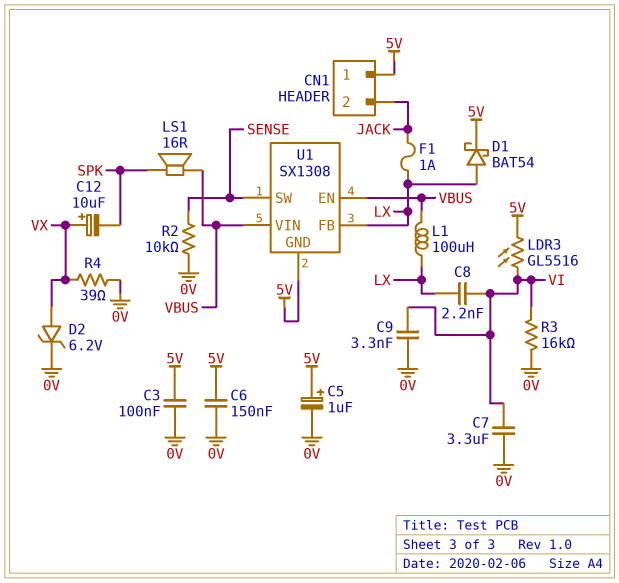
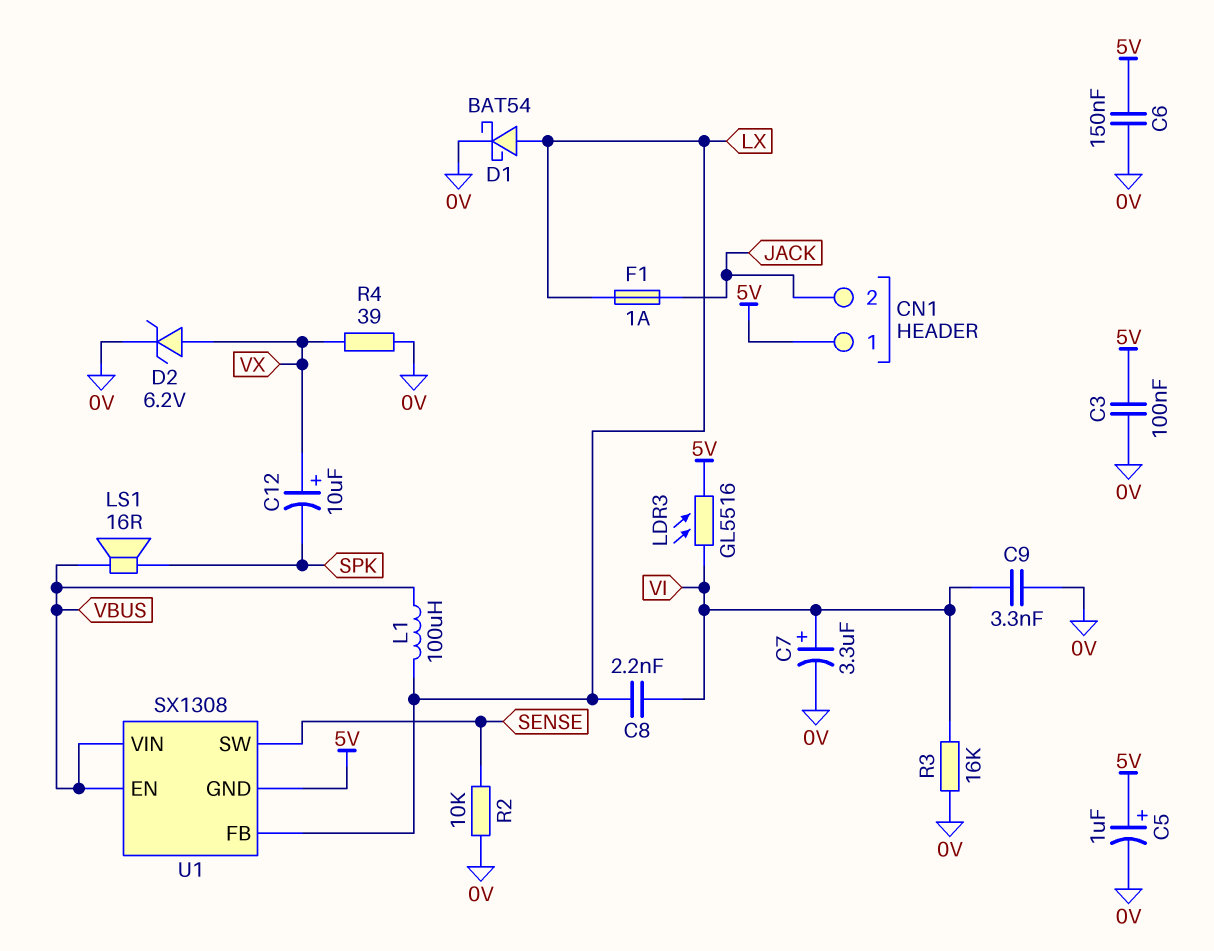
C7: 3.3uF (0V, VI) -> 3.3uF (plus VI, minus 0V)
D1: schottky BAT54 (A LX, K 5V) -> schottky BAT54 (A LX, K 0V)

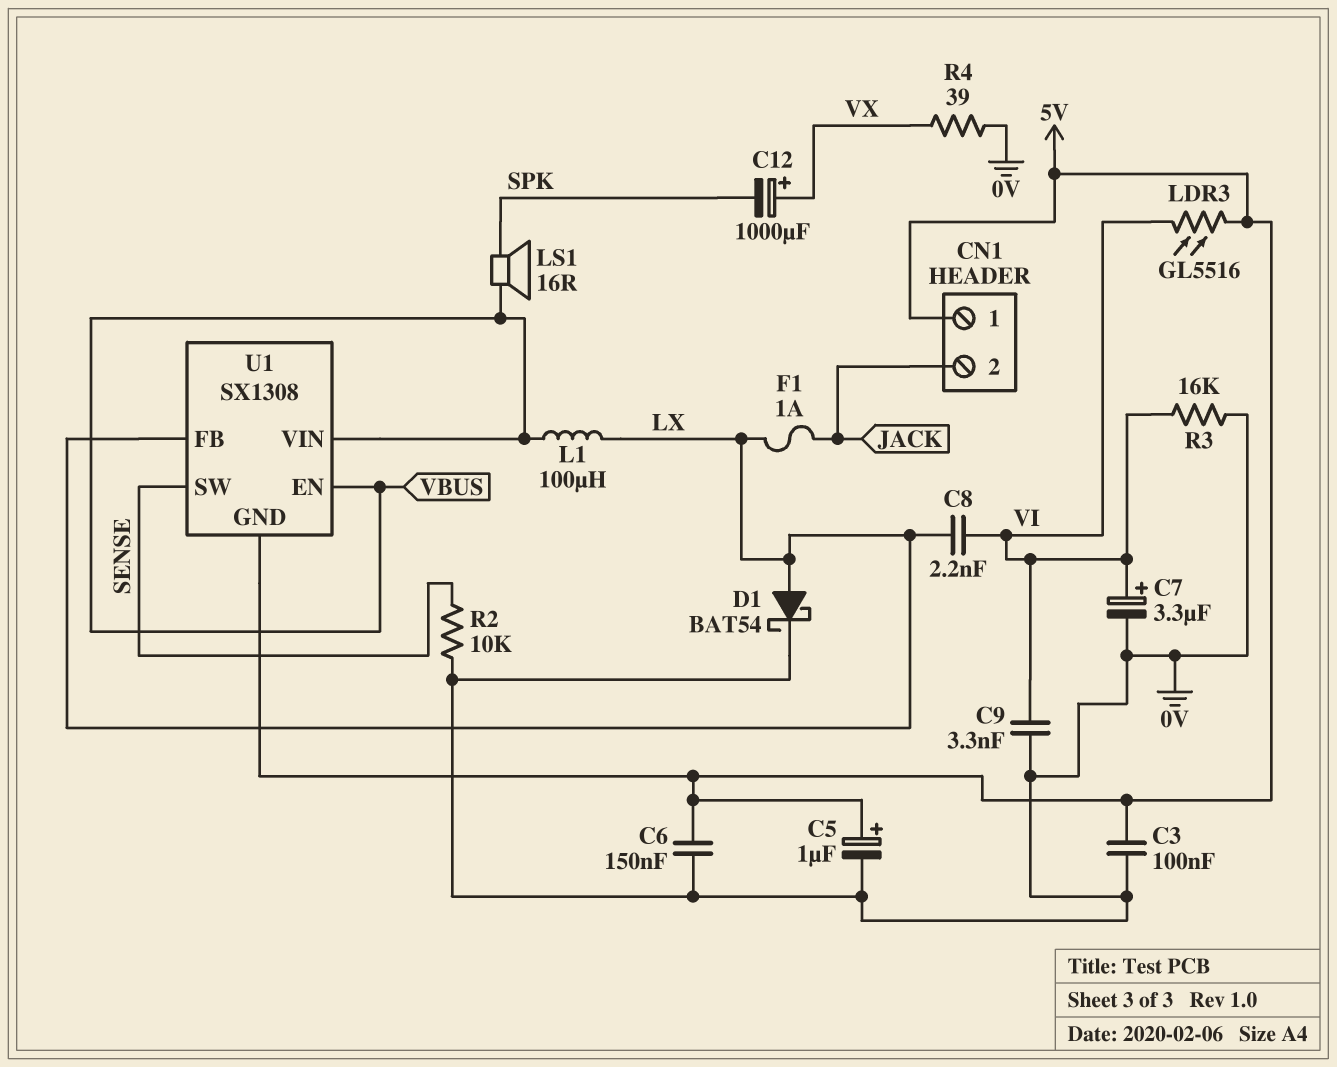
C12: 10uF (plus VX, minus SPK) -> 1000uF (plus VX, minus SPK)
D2: zener 6.2V (A VX, K 0V) -> none

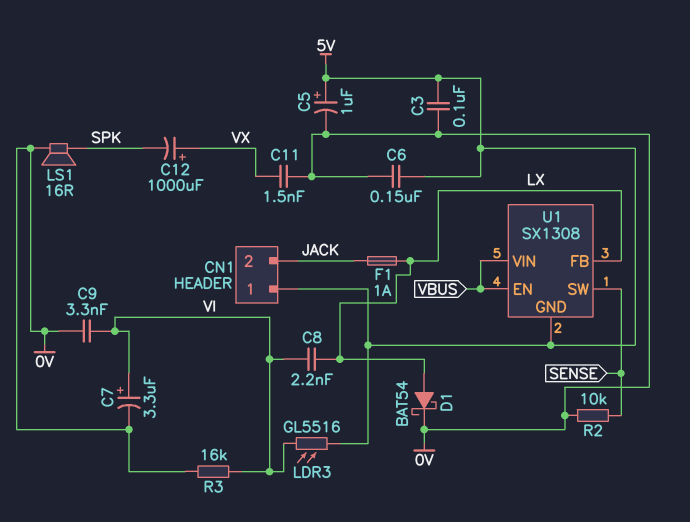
C11: none -> 1.5nF (0V, VX)
L1: 100uH (LX, VBUS) -> none
LS1: speaker 16R (SPK, VBUS) -> speaker 16R (0V, SPK)
R4: 39 (0V, VX) -> none

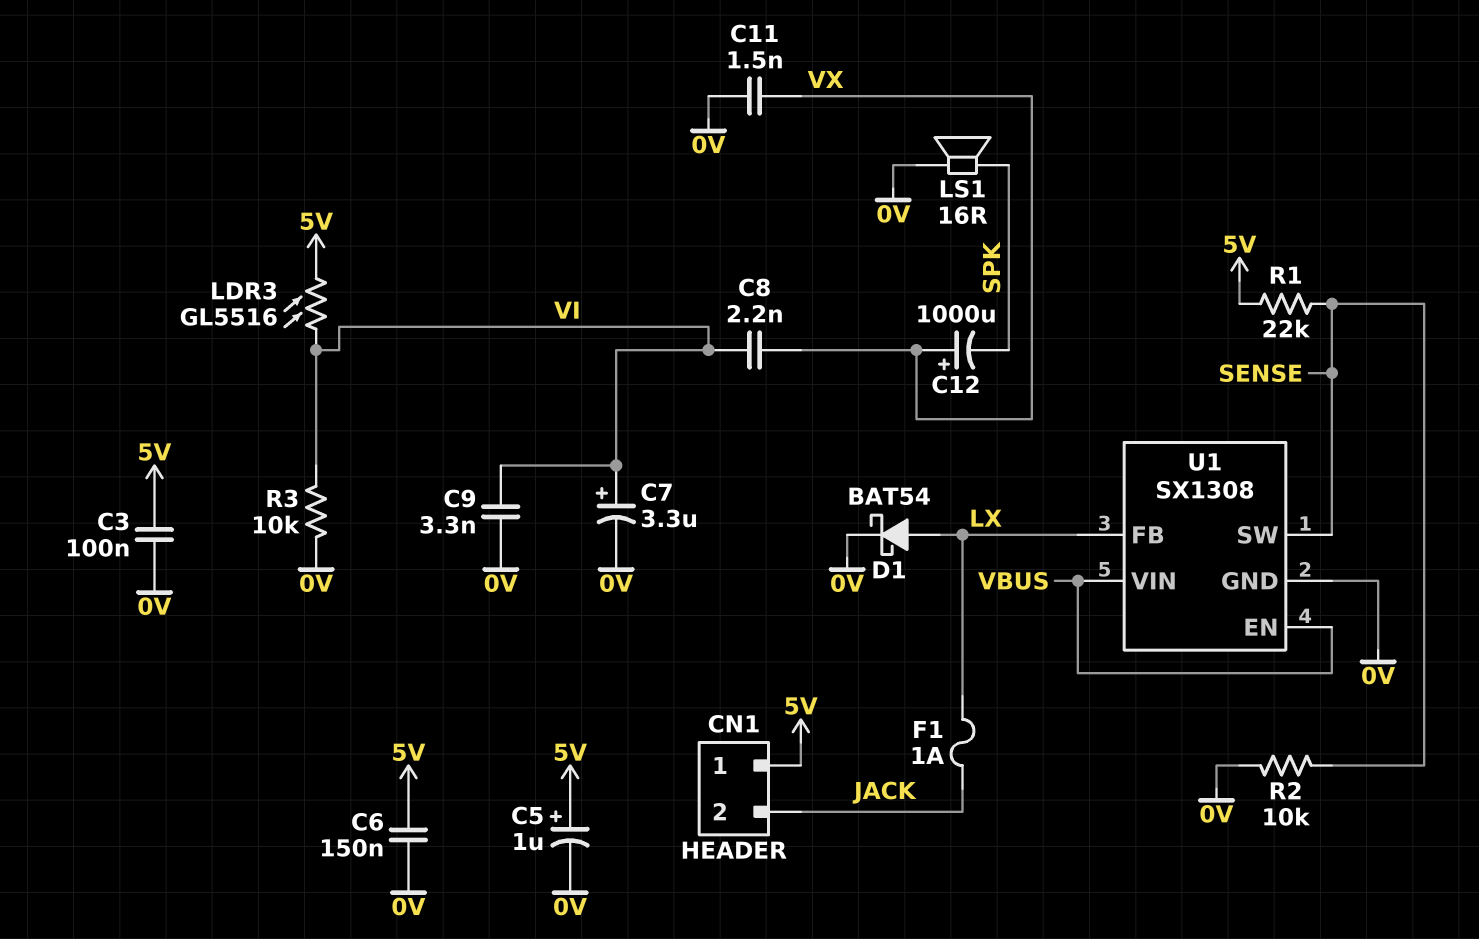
C8: 2.2nF (LX, VI) -> 2.2nF (VI, VX)
R1: none -> 22k (5V, SENSE)
R3: 16k (0V, VI) -> 10k (0V, VI)
U1 pin GND: 5V -> 0V

